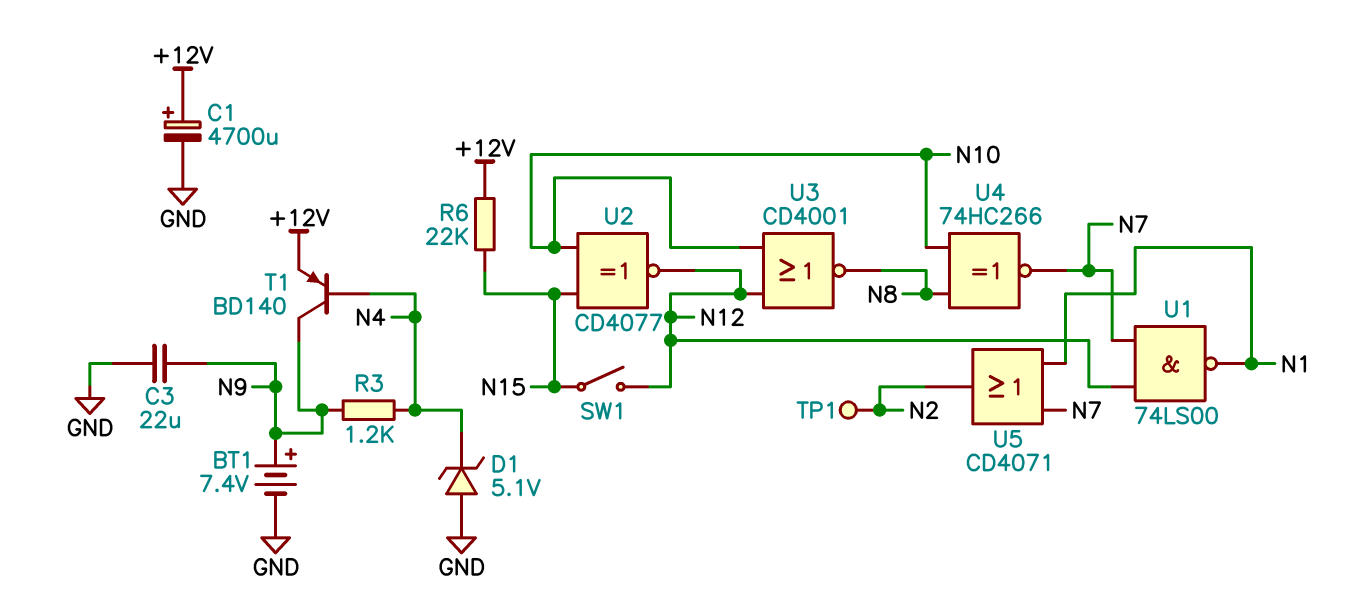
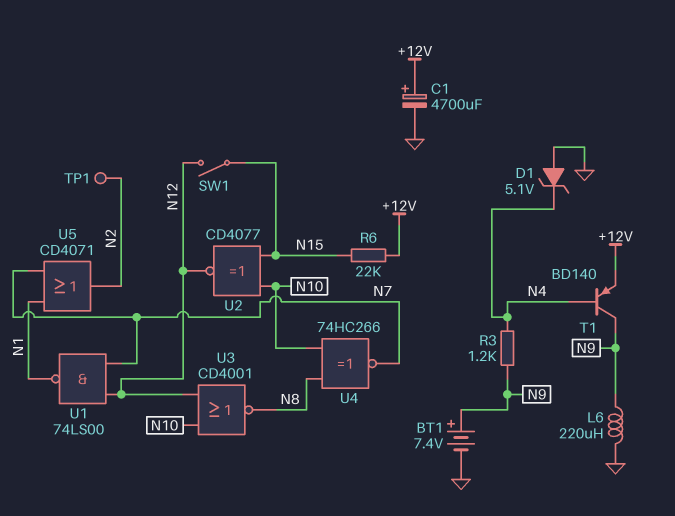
C3: 22uF (GND, N9) -> none
L6: none -> 220uH (GND, N9)

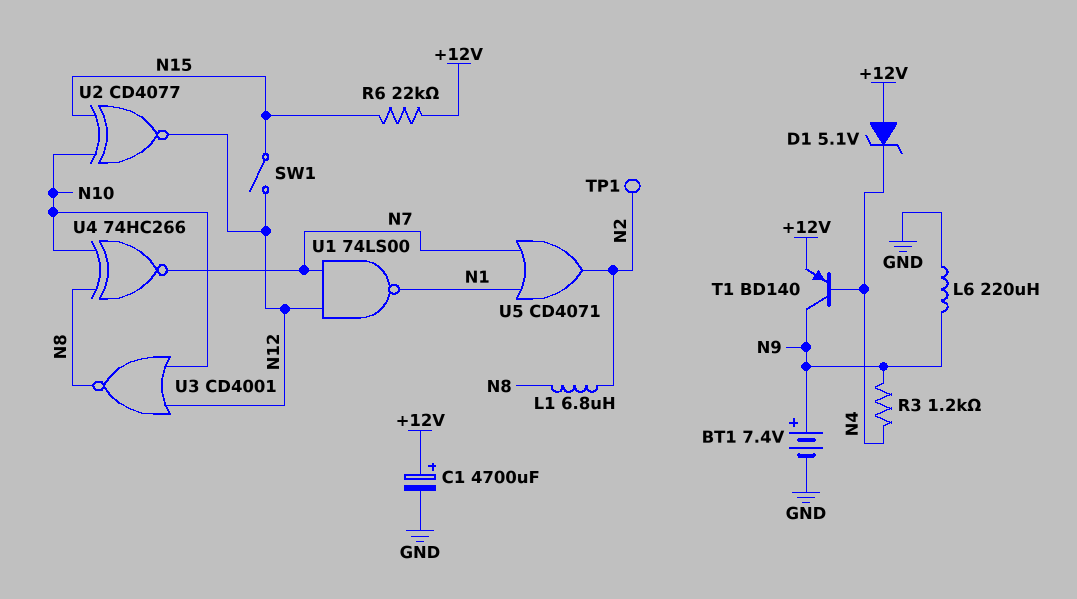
D1: zener 5.1V (A GND, K N4) -> zener 5.1V (A +12V, K N4)
L1: none -> 6.8uH (N2, N8)

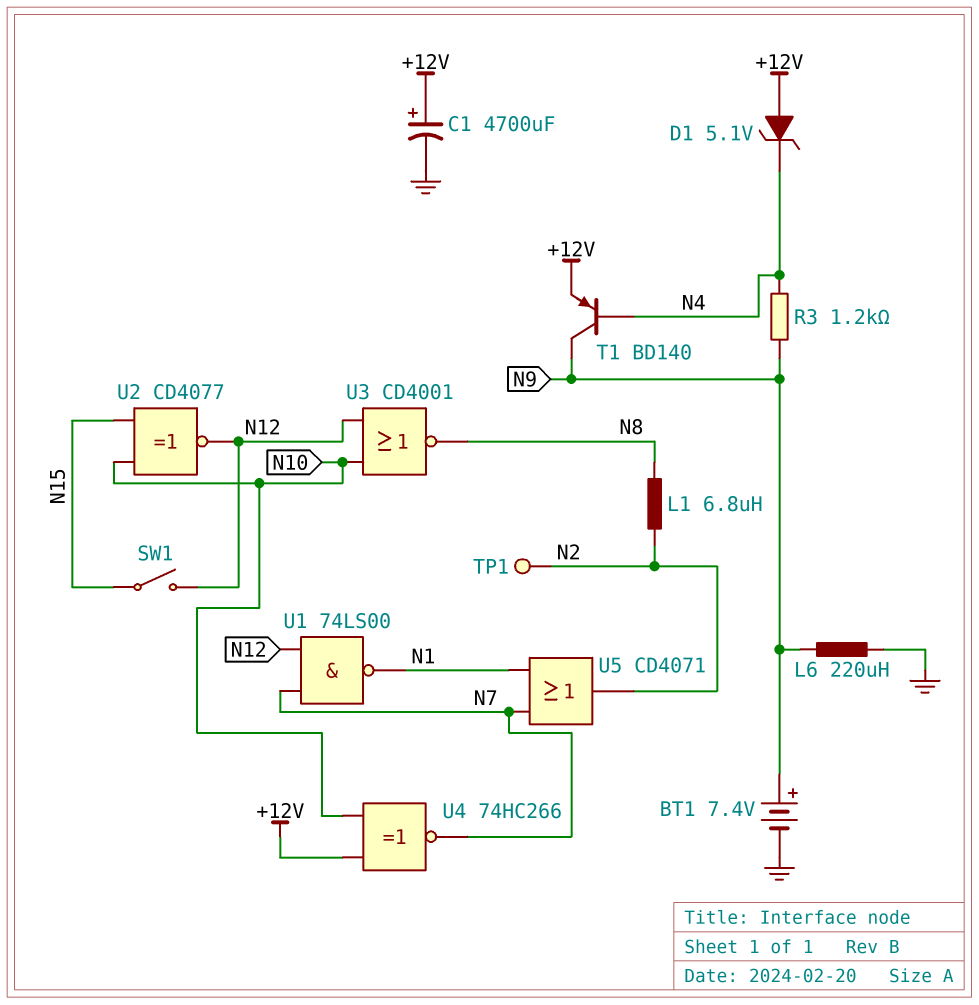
R6: 22k (+12V, N15) -> none
U4: XNOR 74HC266 (in N8, in N10, out N7) -> XNOR 74HC266 (in +12V, in N10, out N7)

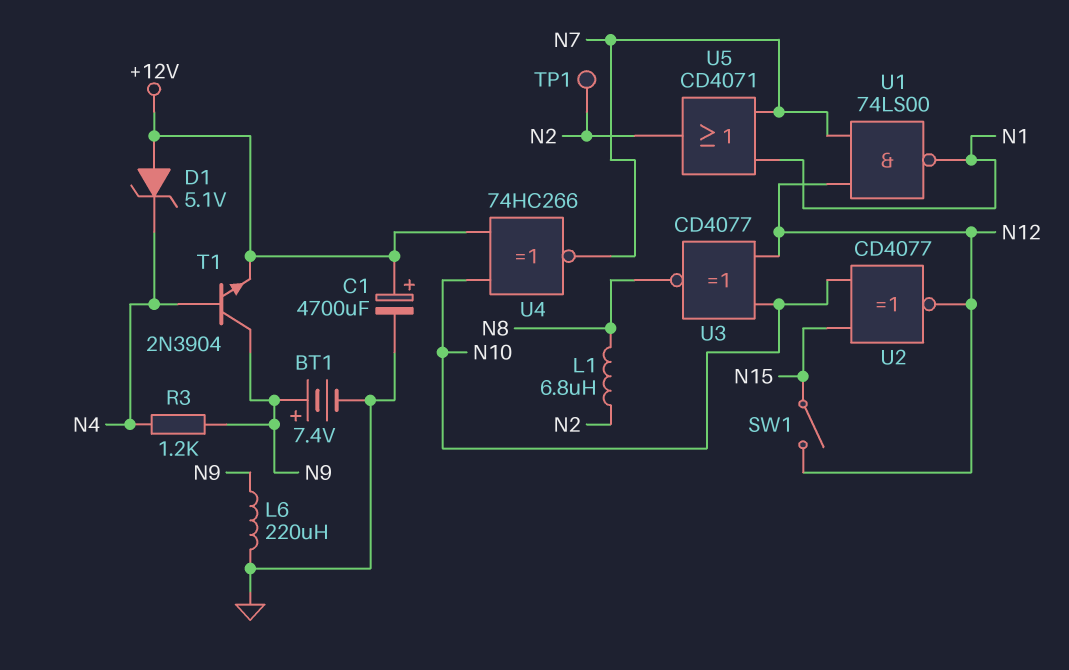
T1: PNP BD140 (B N4, C N9, E +12V) -> NPN 2N3904 (B N4, C N9, E +12V)
U3: NOR CD4001 (in N10, in N12, out N8) -> XNOR CD4077 (in N10, in N12, out N8)

